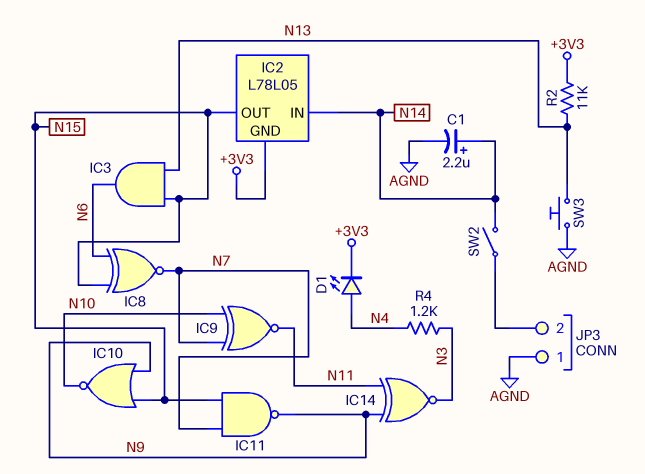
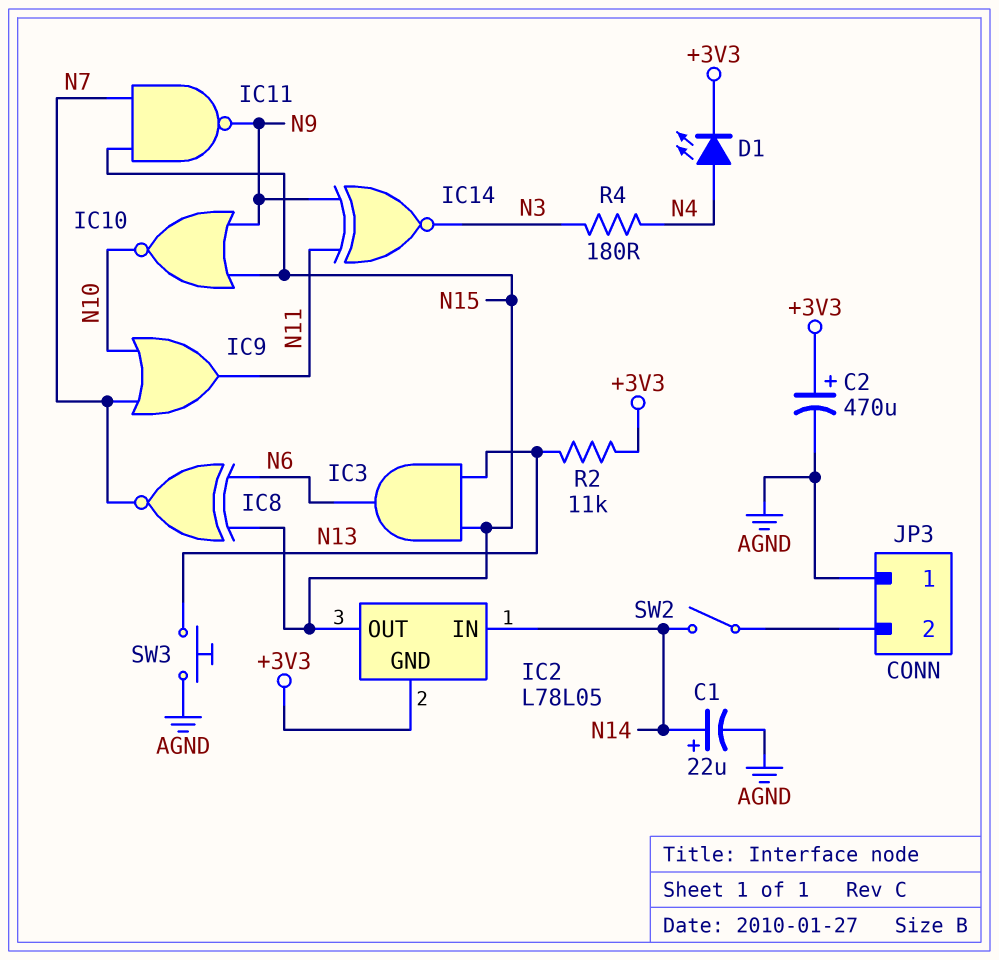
C1: 2.2uF (plus N14, minus AGND) -> 22uF (plus N14, minus AGND)
C2: none -> 470uF (plus +3V3, minus AGND)
IC9: XNOR (in N7, in N10, out N11) -> OR (in N7, in N10, out N11)
R4: 1.2k (N3, N4) -> 180 (N3, N4)

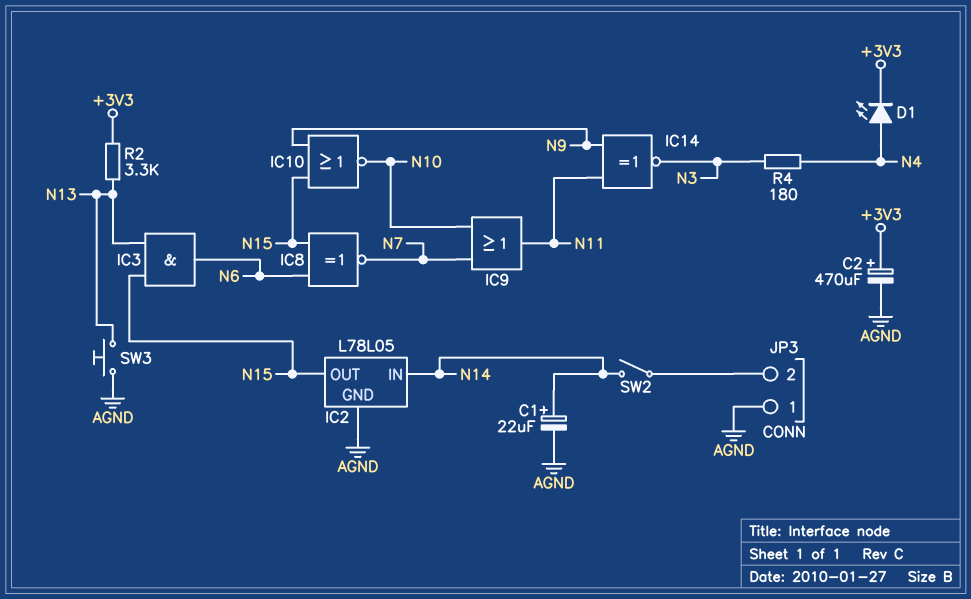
IC2 pin GND: +3V3 -> AGND
IC11: NAND (in N7, in N15, out N9) -> none
R2: 11k (+3V3, N13) -> 3.3k (+3V3, N13)

